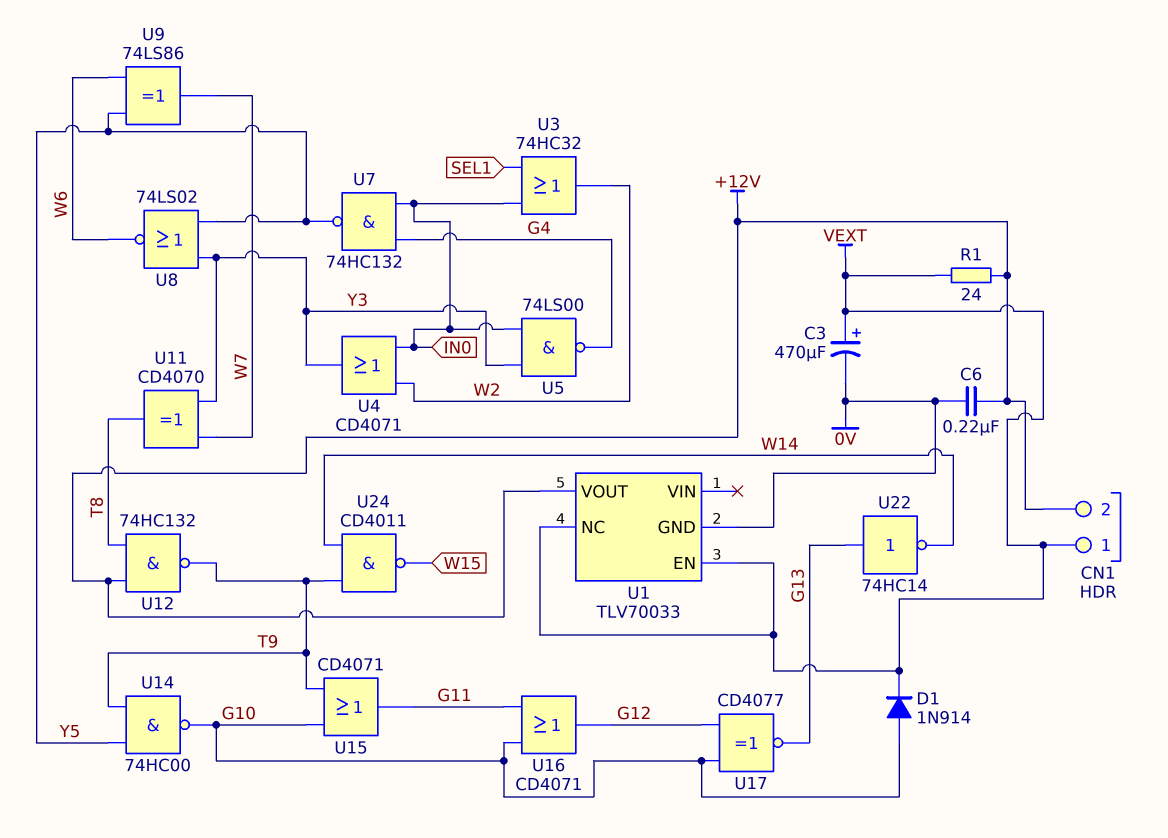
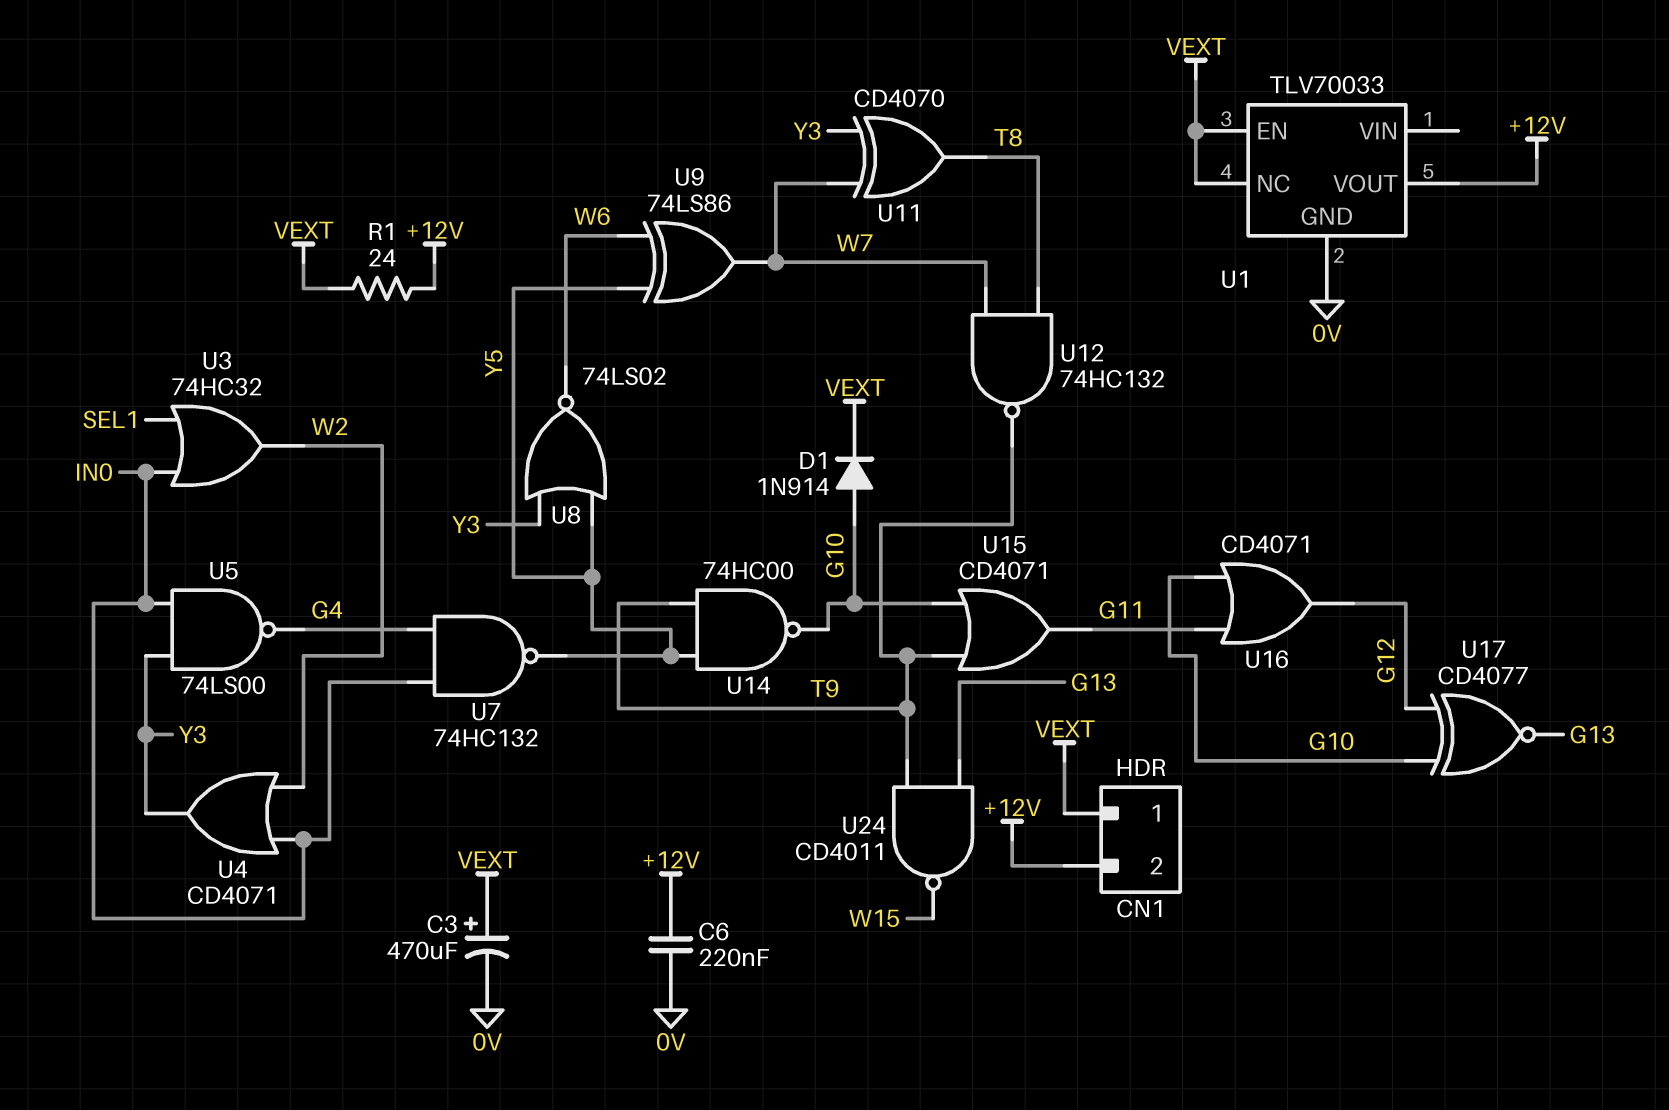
U12: NAND 74HC132 (in +12V, in T8, out T9) -> NAND 74HC132 (in T8, in W7, out T9)
U22: NOT 74HC14 (in G13, out W14) -> none
U24: NAND CD4011 (in T9, in W14, out W15) -> NAND CD4011 (in G13, in T9, out W15)

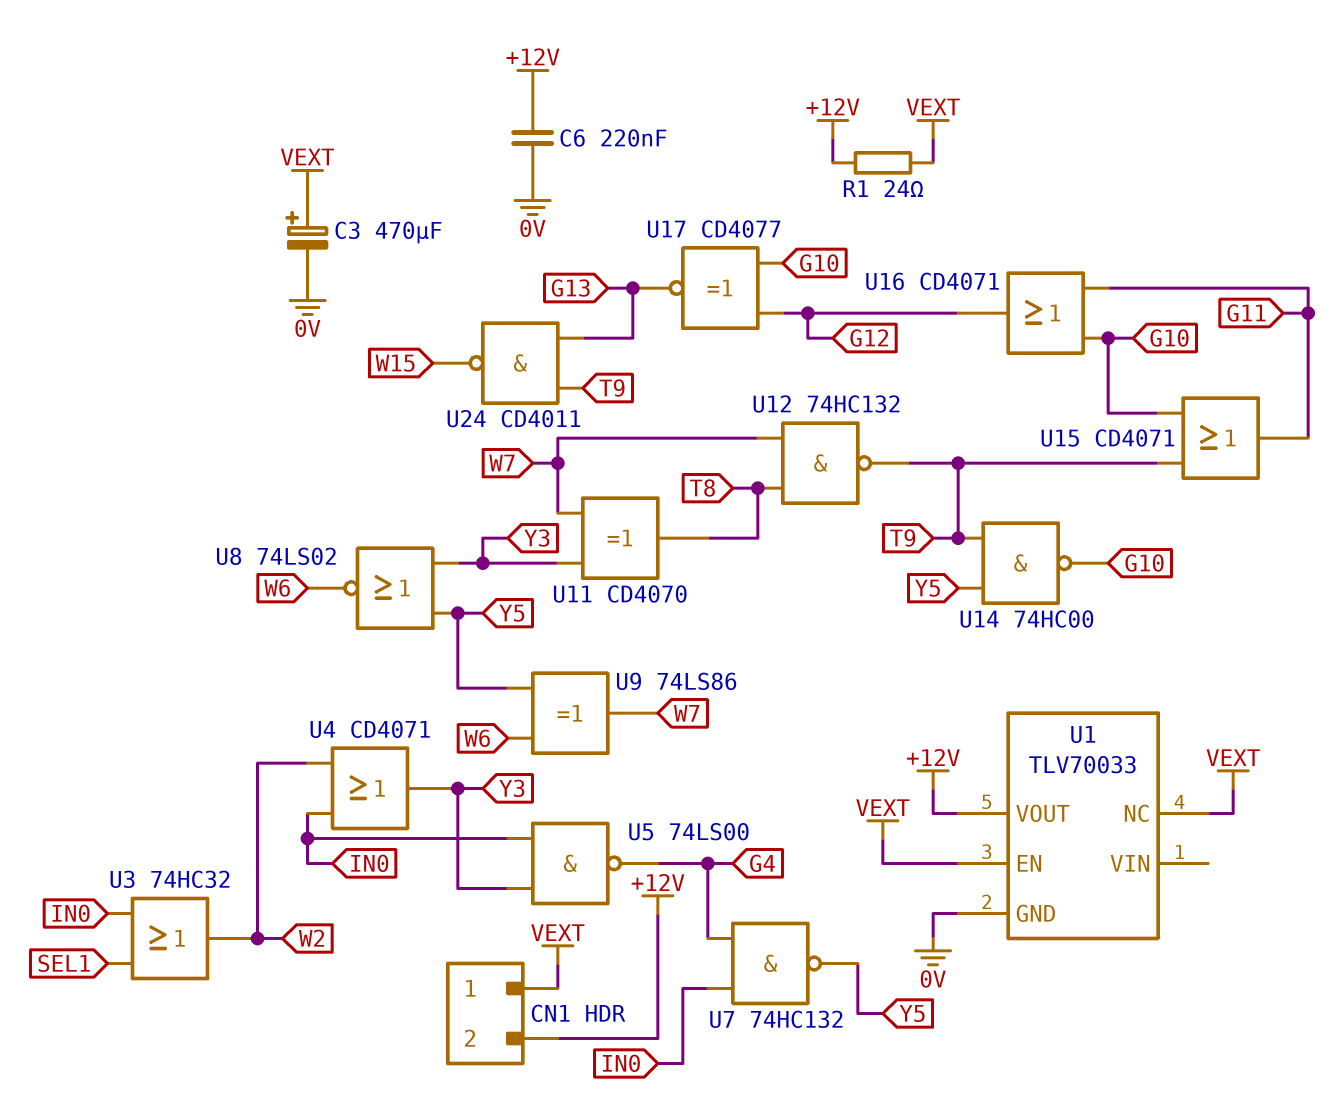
D1: diode 1N914 (A G10, K VEXT) -> none

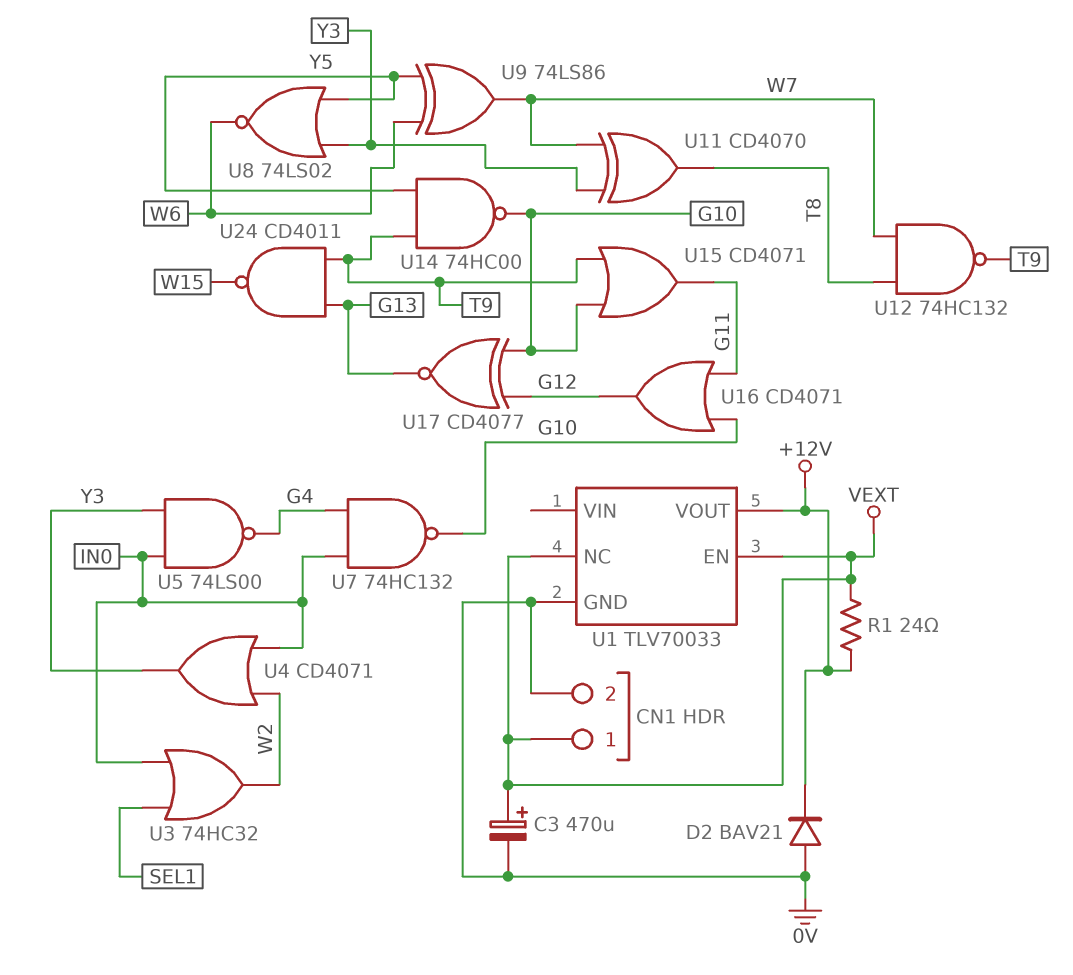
C6: 220nF (+12V, 0V) -> none
CN1 pin 2: +12V -> 0V
D2: none -> diode BAV21 (A 0V, K +12V)
U7: NAND 74HC132 (in G4, in IN0, out Y5) -> NAND 74HC132 (in G4, in IN0, out G10)

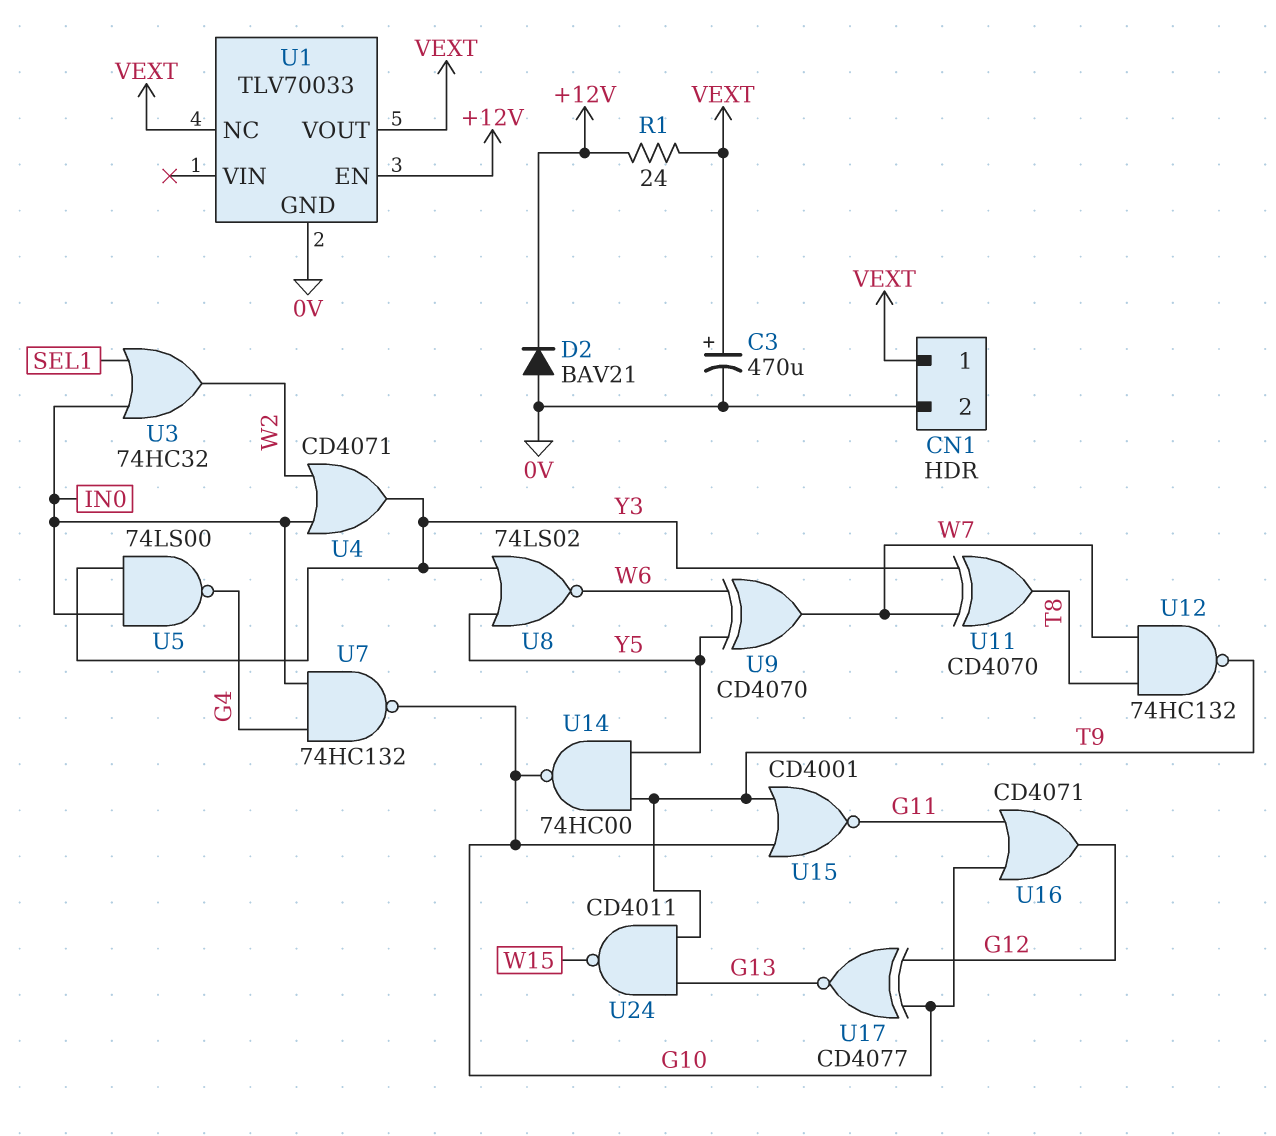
U1 pin EN: VEXT -> +12V
U1 pin VOUT: +12V -> VEXT
U9: XOR 74LS86 (in W6, in Y5, out W7) -> XOR CD4070 (in W6, in Y5, out W7)
U15: OR CD4071 (in G10, in T9, out G11) -> NOR CD4001 (in G10, in T9, out G11)

